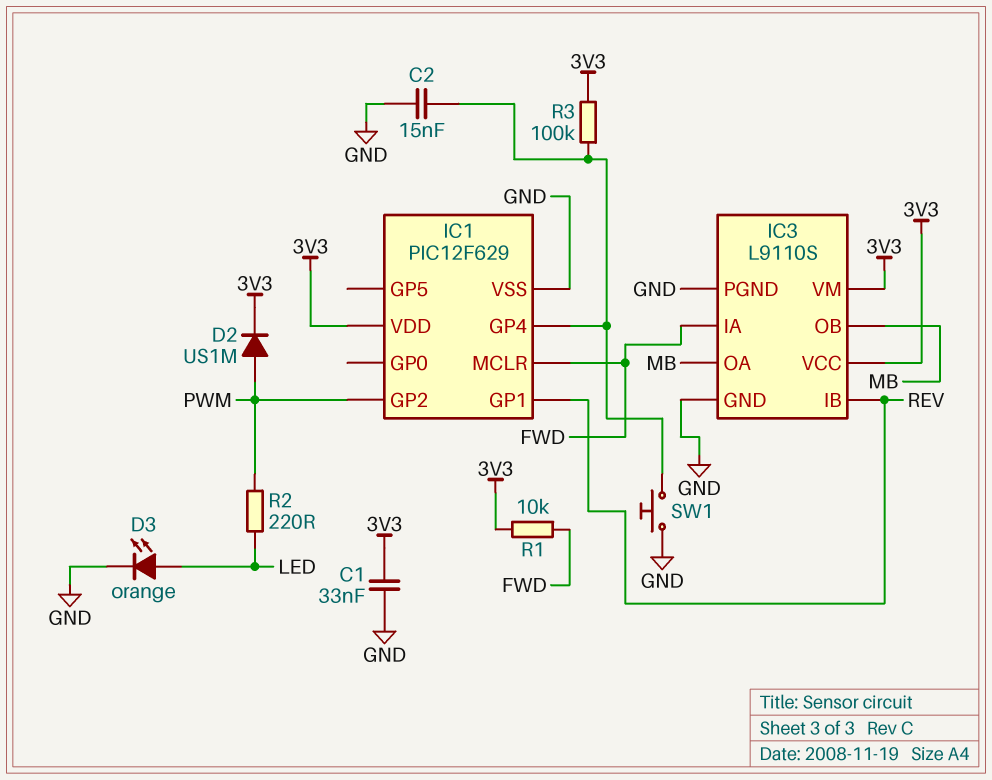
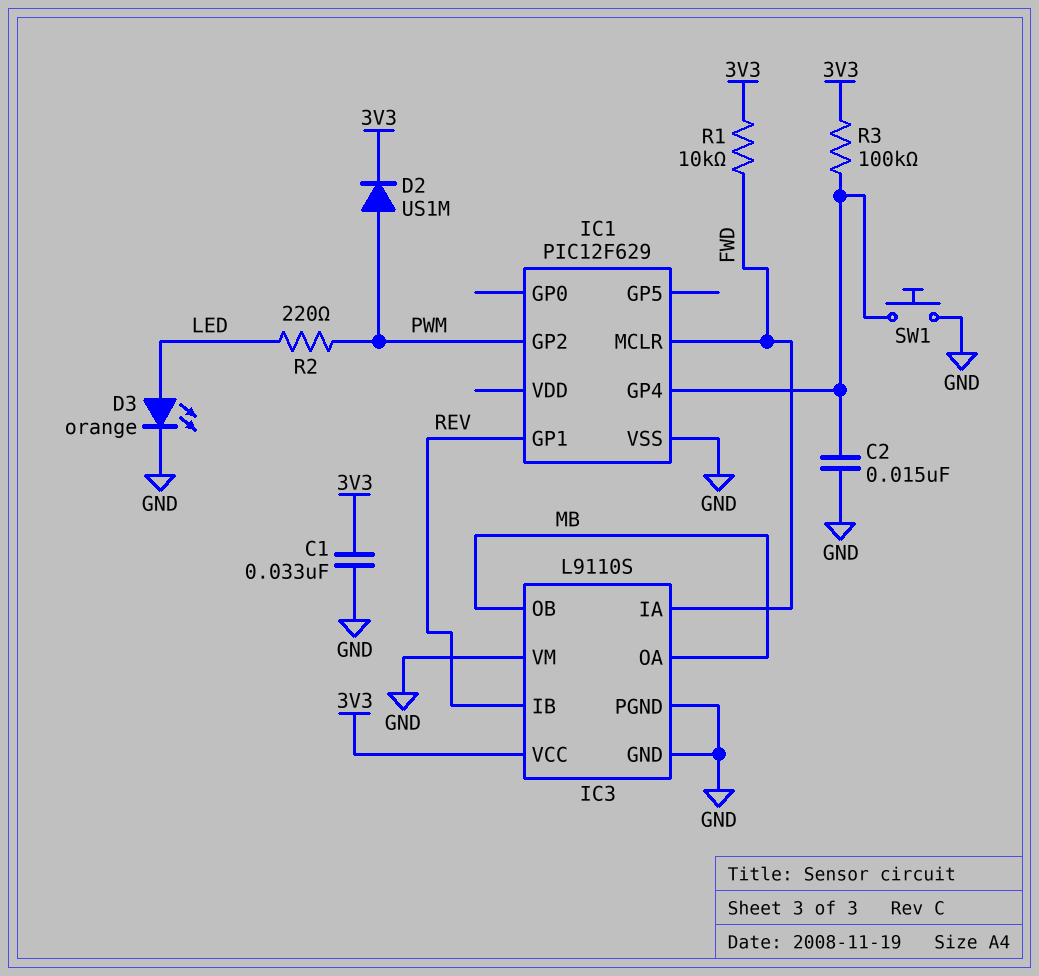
IC1 pin VDD: 3V3 -> none
IC3 pin VM: 3V3 -> GND

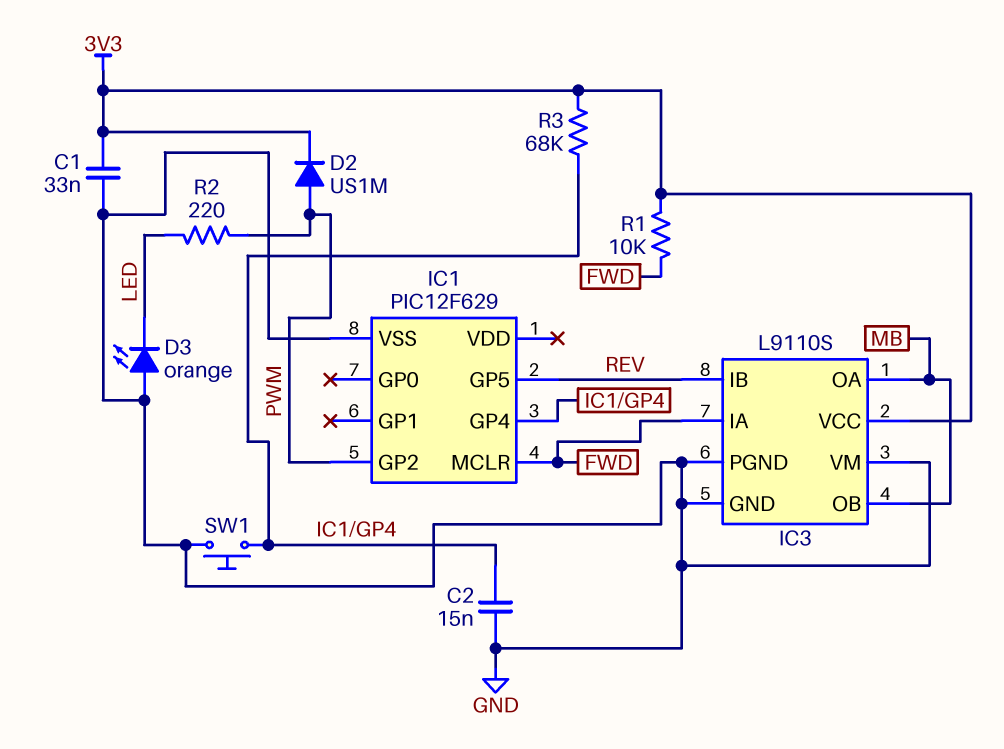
D3: LED orange (A LED, K GND) -> LED orange (A GND, K LED)
IC1 pin GP1: REV -> none
IC1 pin GP5: none -> REV
R3: 100k (3V3, IC1/GP4) -> 68k (3V3, IC1/GP4)

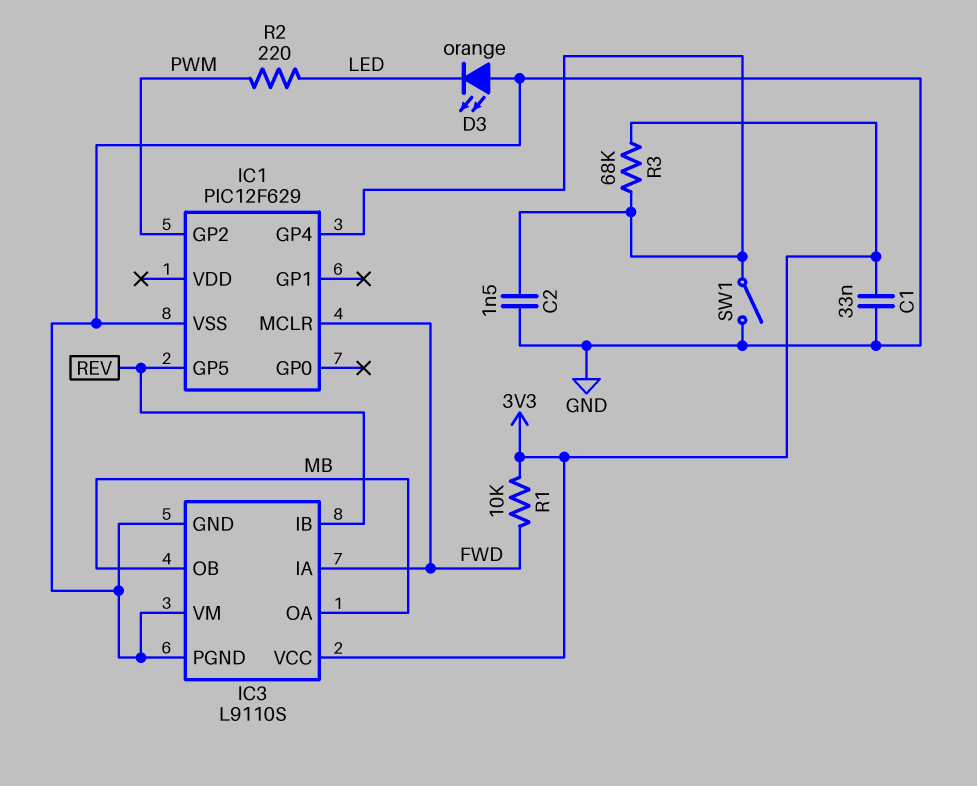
C2: 15nF (GND, IC1/GP4) -> 1.5nF (GND, IC1/GP4)
D2: diode US1M (A PWM, K 3V3) -> none
SW1: button (GND, IC1/GP4) -> switch (GND, IC1/GP4)

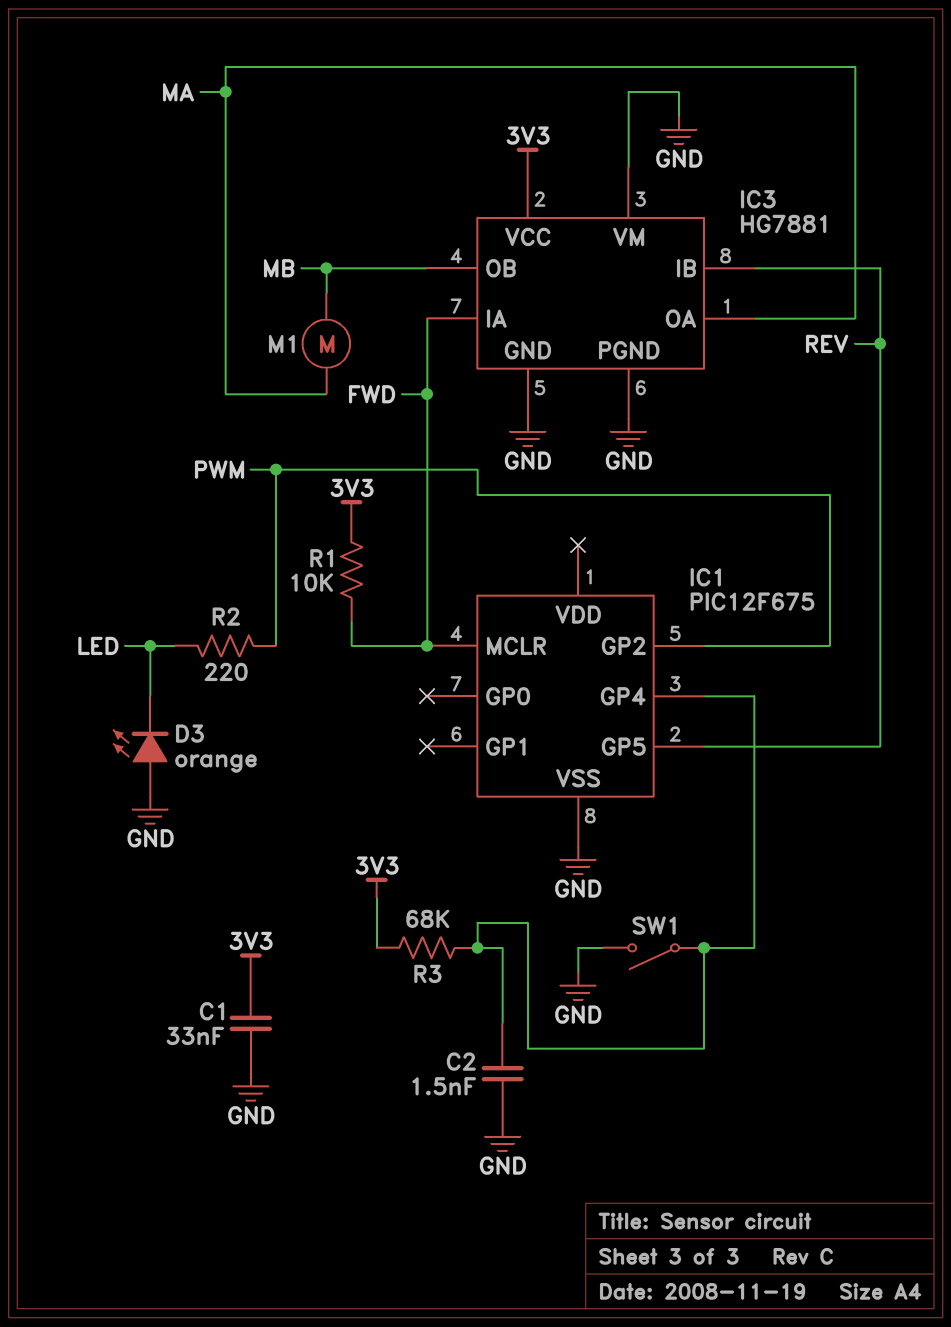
IC1: PIC12F629 -> PIC12F675
IC3: L9110S -> HG7881
IC3 pin OA: MB -> MA
M1: none -> motor (MA, MB)

